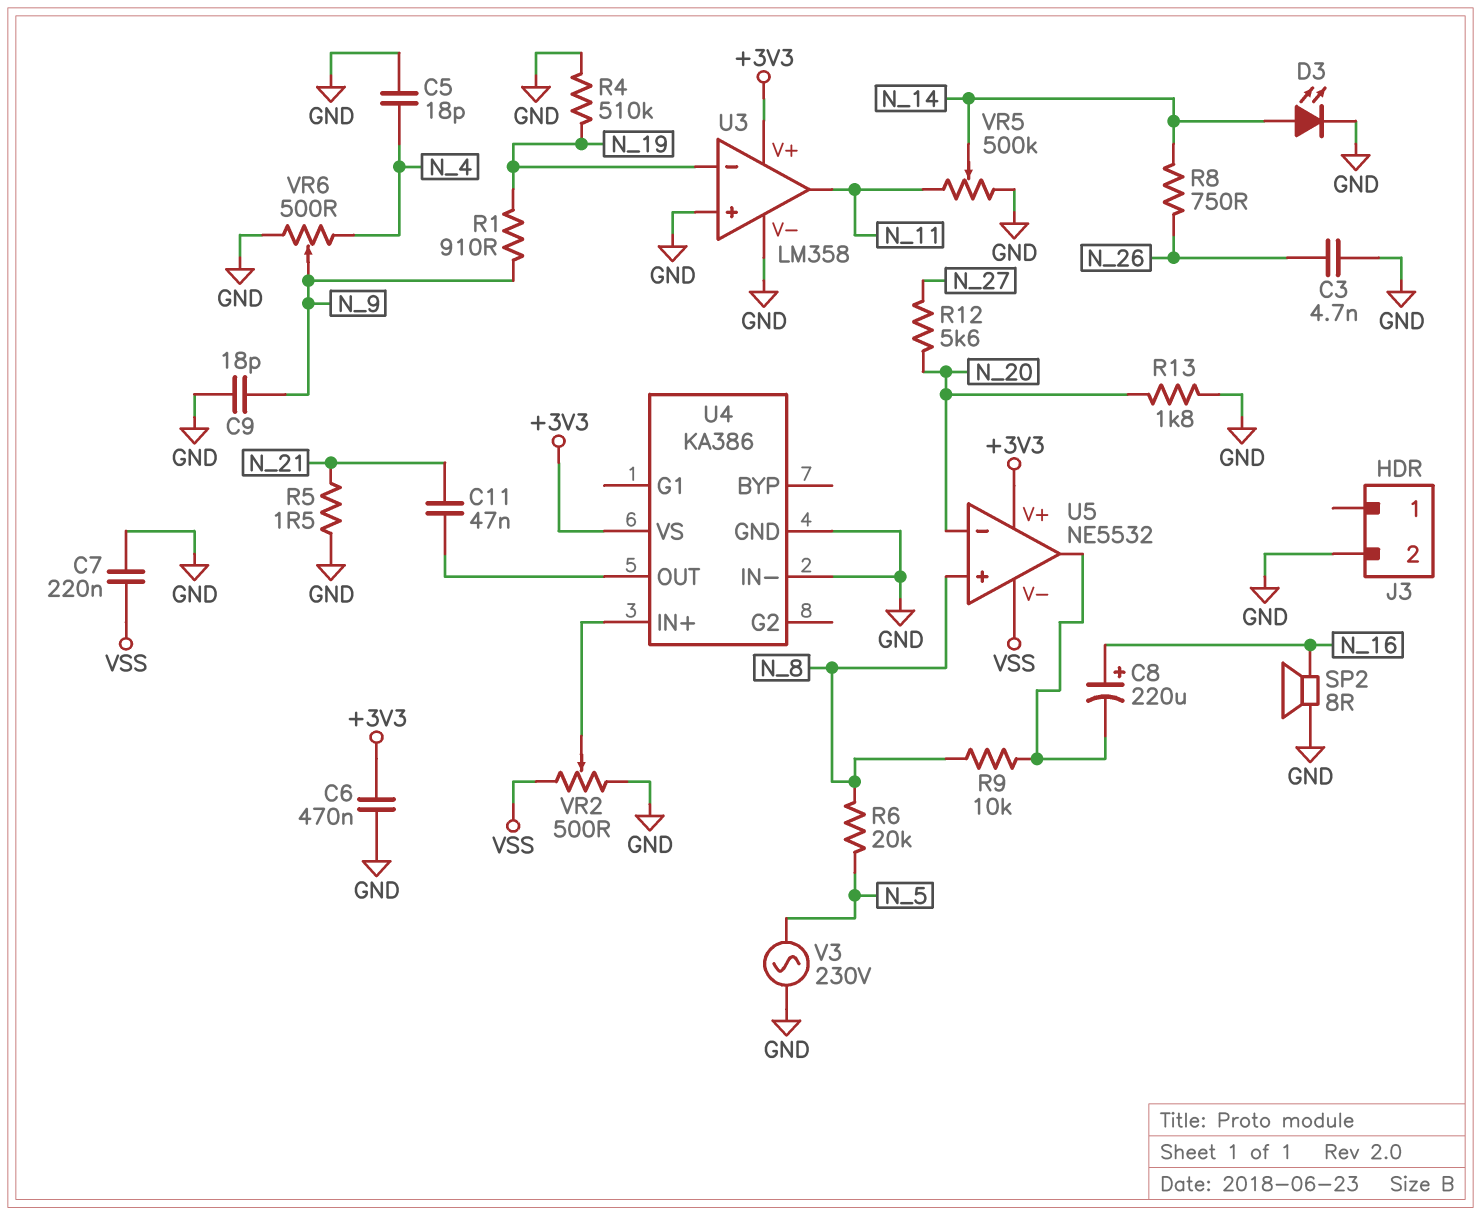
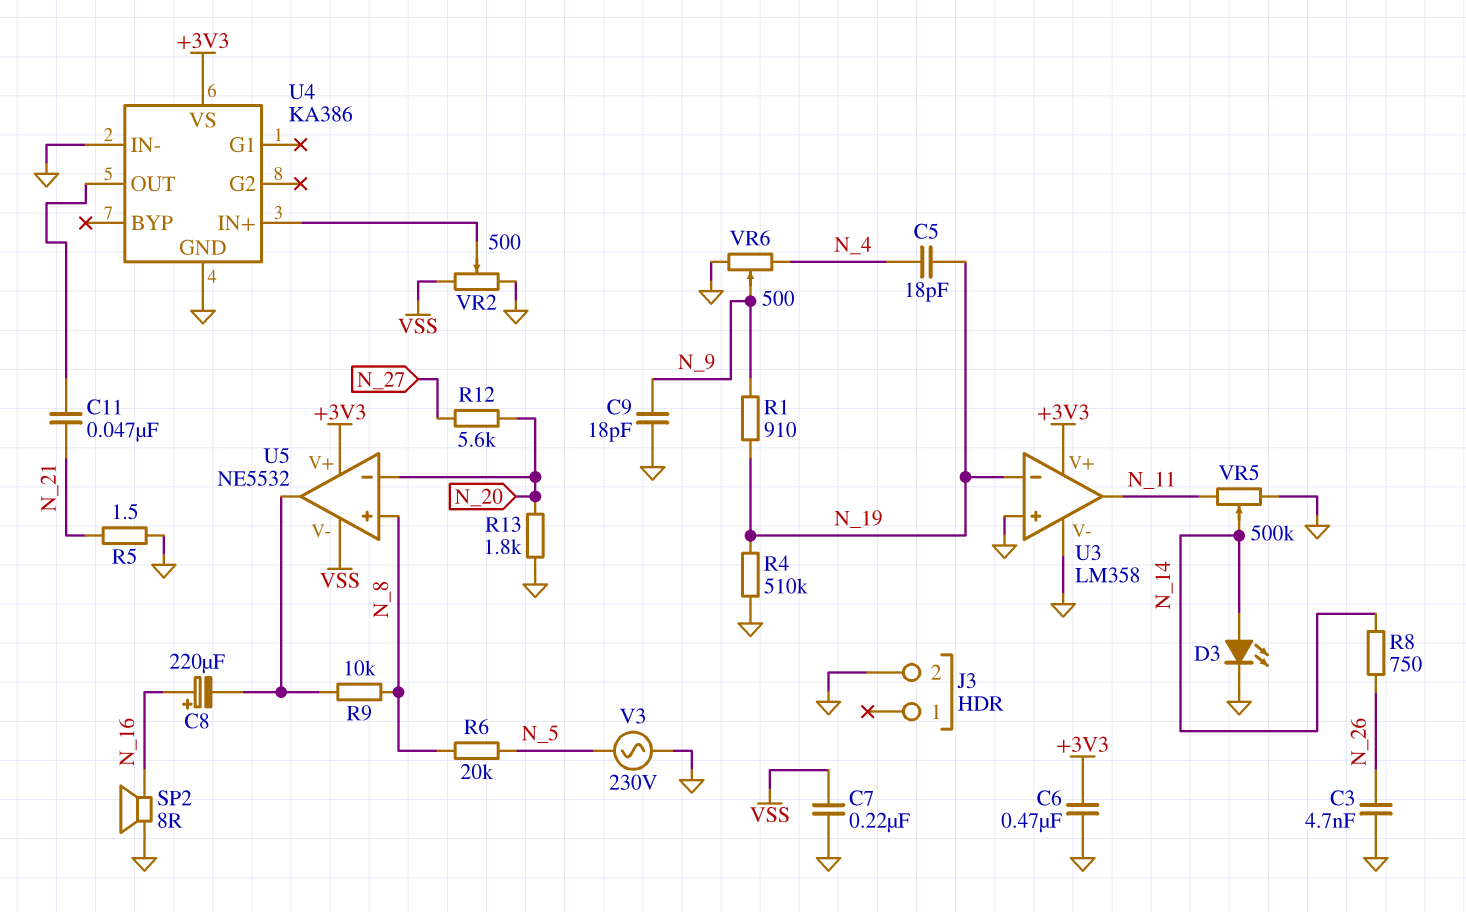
C5: 18pF (GND, N_4) -> 18pF (N_4, N_19)

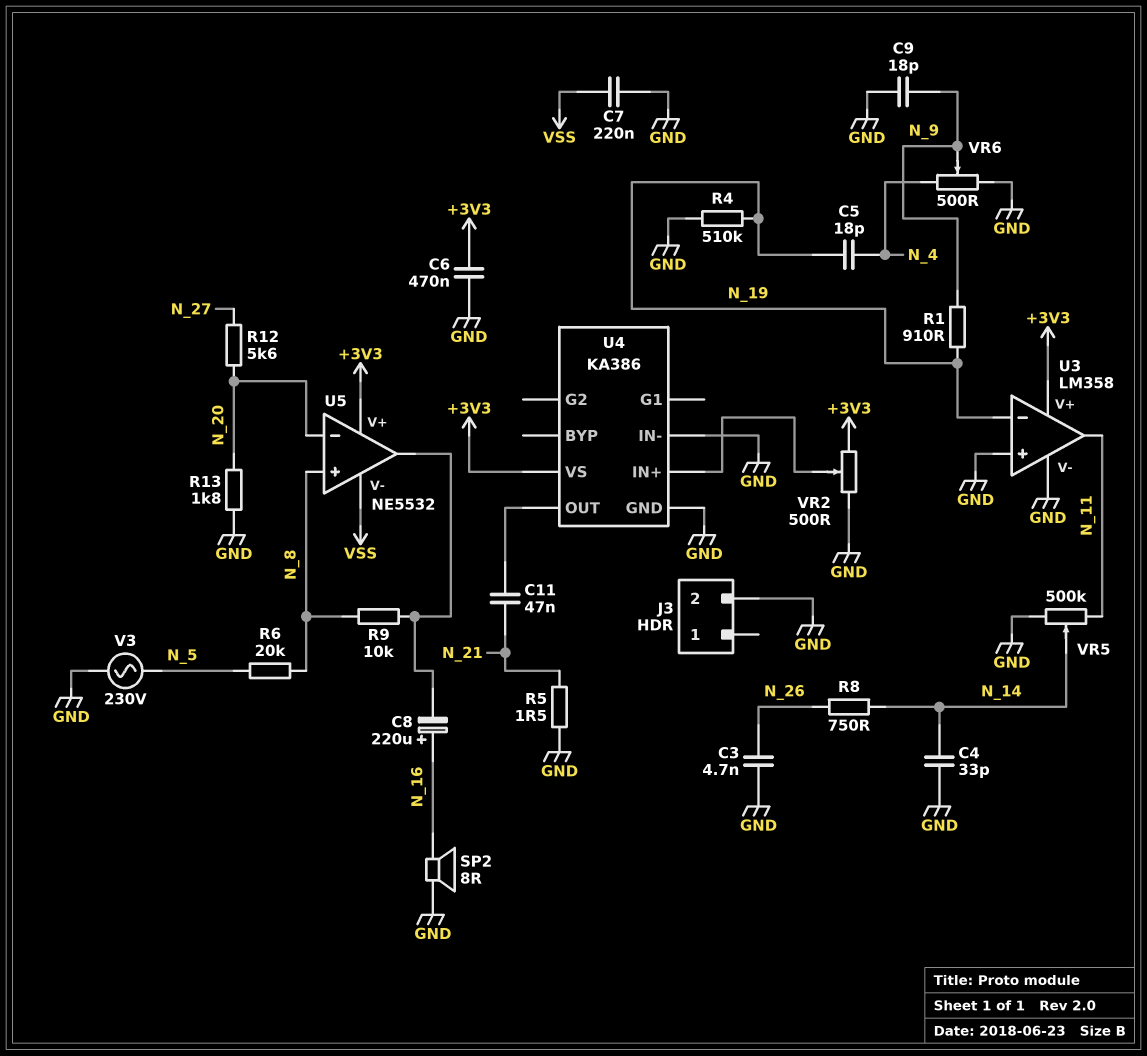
C4: none -> 33pF (GND, N_14)
D3: LED (A N_14, K GND) -> none
VR2: 500 (GND, VSS, wiper U4/IN+) -> 500 (+3V3, GND, wiper U4/IN+)

